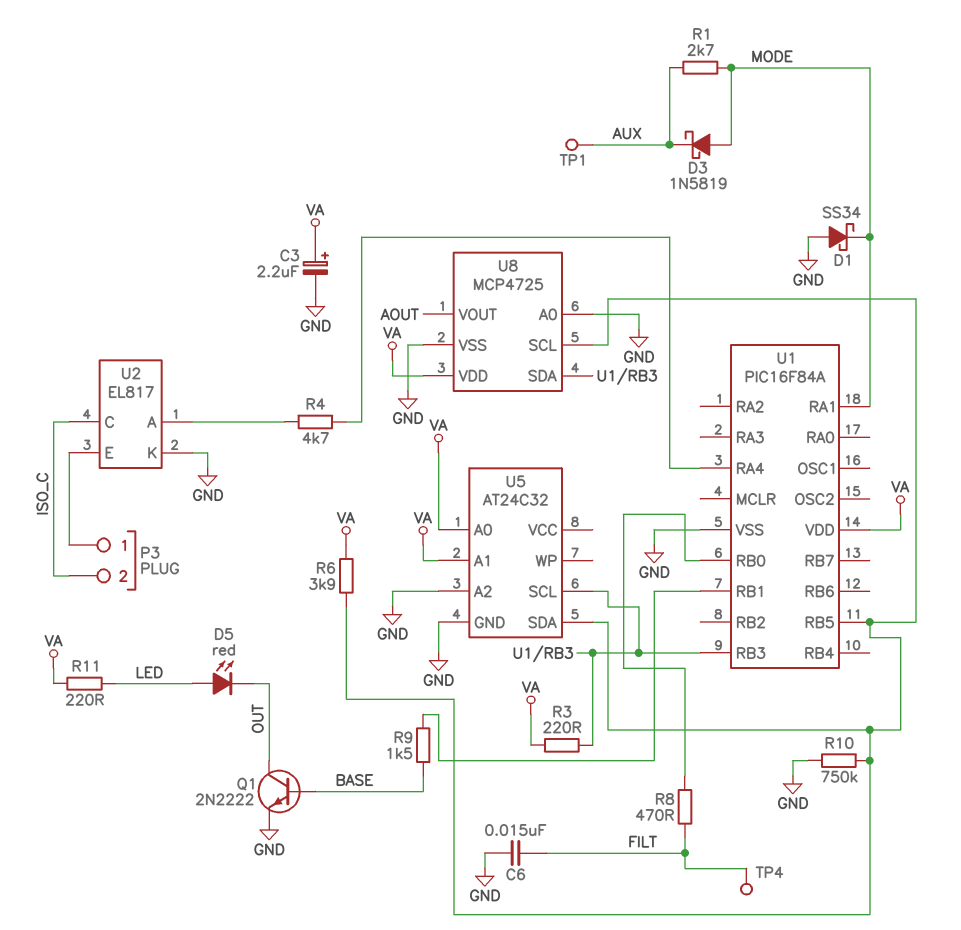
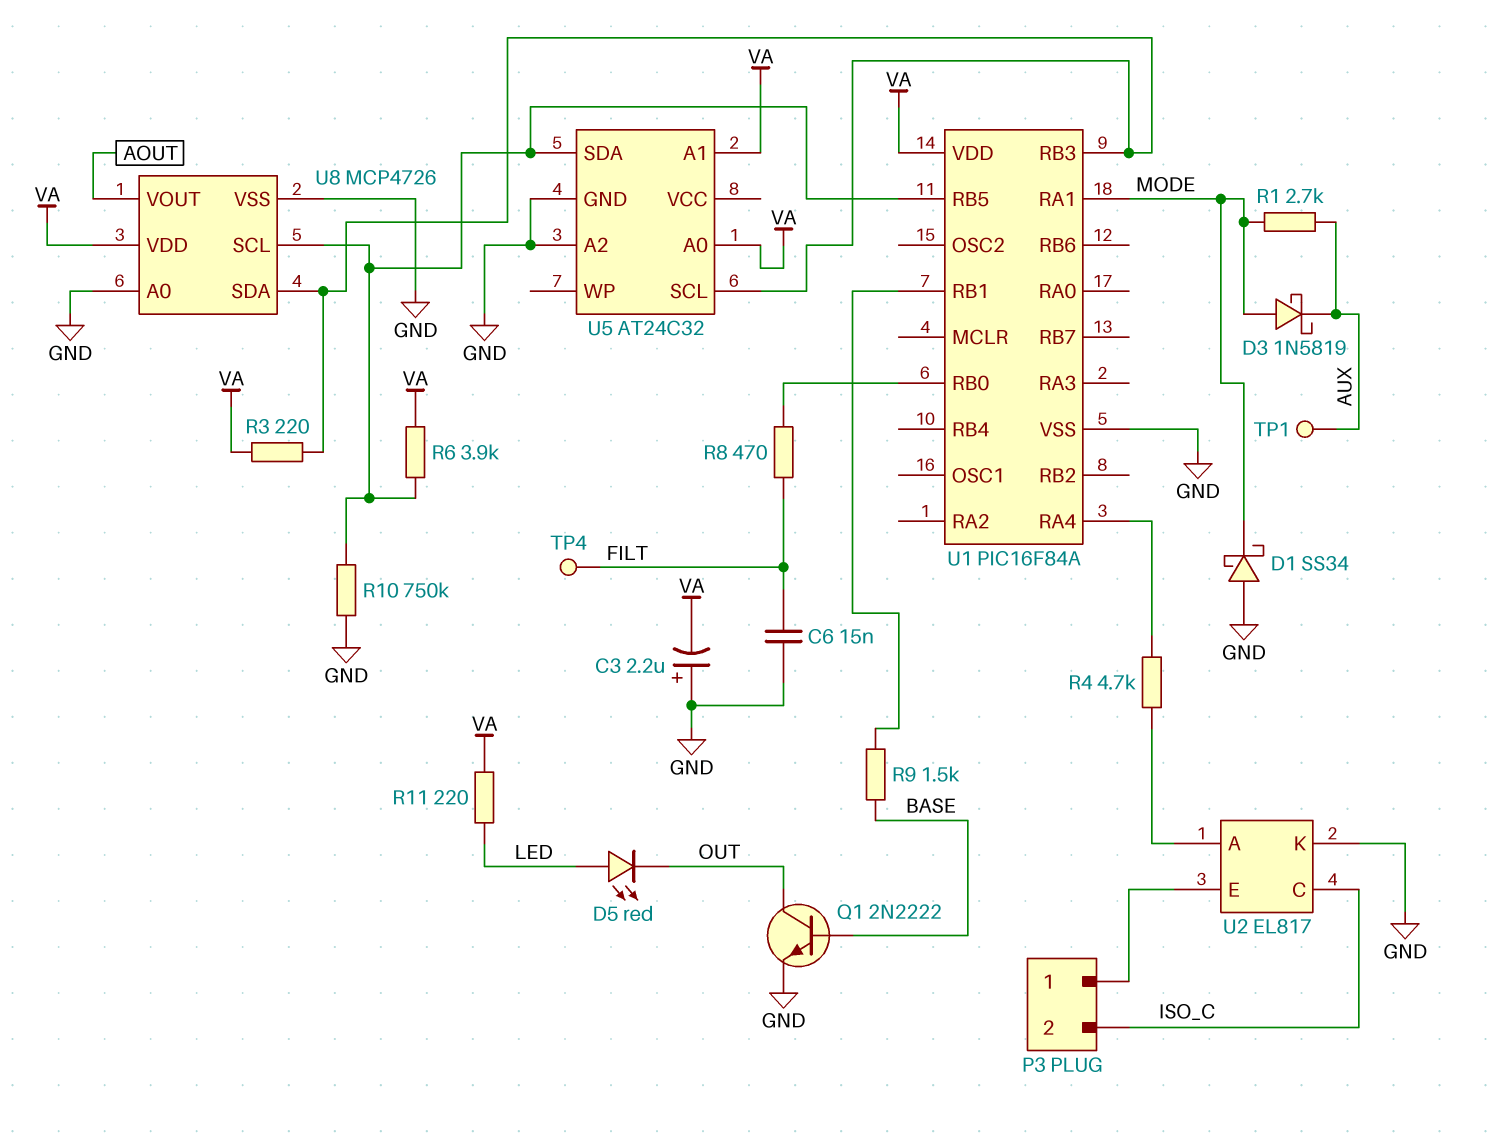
C3: 2.2uF (plus VA, minus GND) -> 2.2uF (plus GND, minus VA)
U8: MCP4725 -> MCP4726

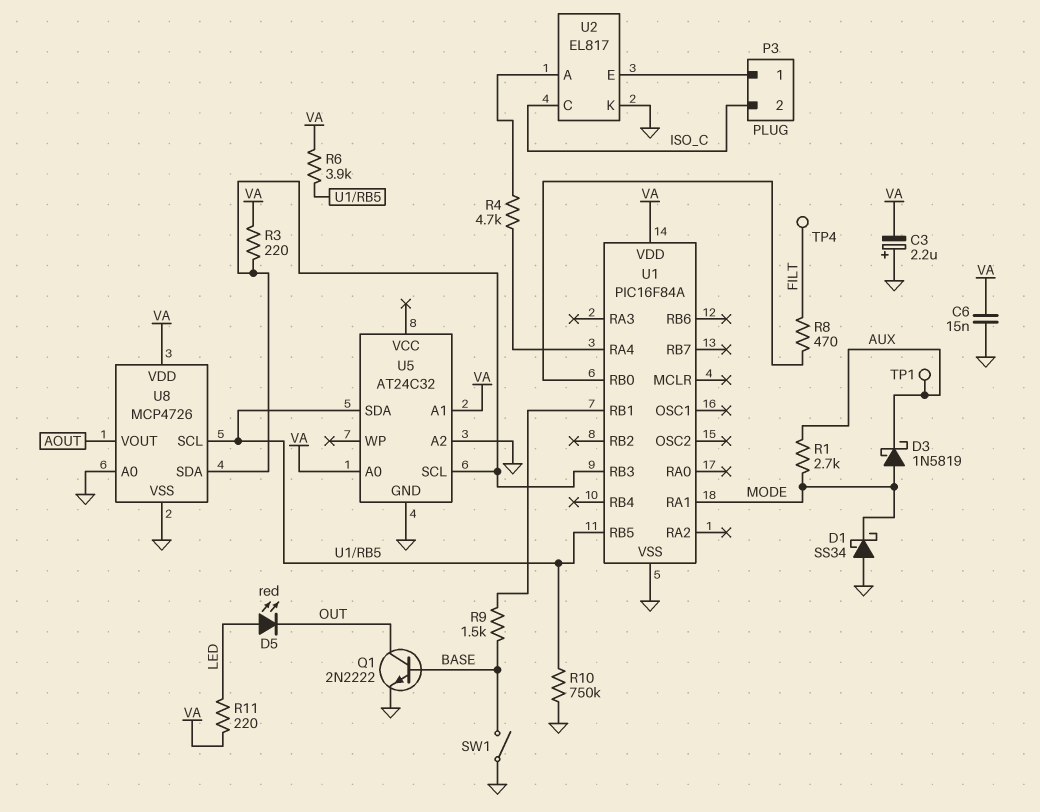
C6: 15nF (FILT, GND) -> 15nF (GND, VA)
SW1: none -> switch (BASE, GND)

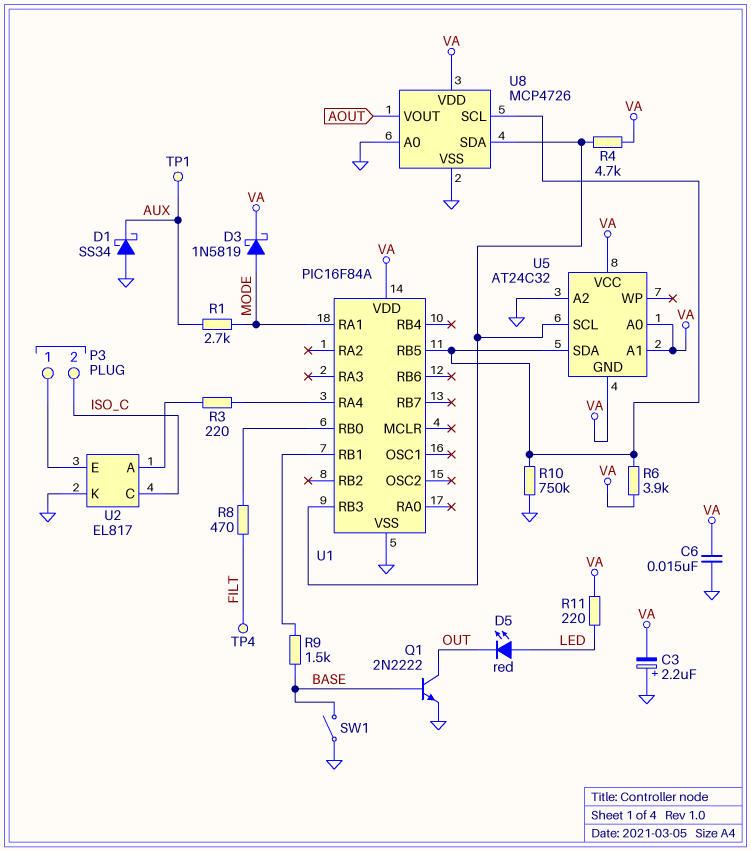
D1: schottky SS34 (A GND, K MODE) -> schottky SS34 (A GND, K AUX)
D3: schottky 1N5819 (A MODE, K AUX) -> schottky 1N5819 (A MODE, K VA)
R3: 220 (U1/RB3, VA) -> 220 (U1/RA4, U2/A)
R4: 4.7k (U1/RA4, U2/A) -> 4.7k (U1/RB3, VA)
U5 pin GND: GND -> VA
U5 pin VCC: none -> VA

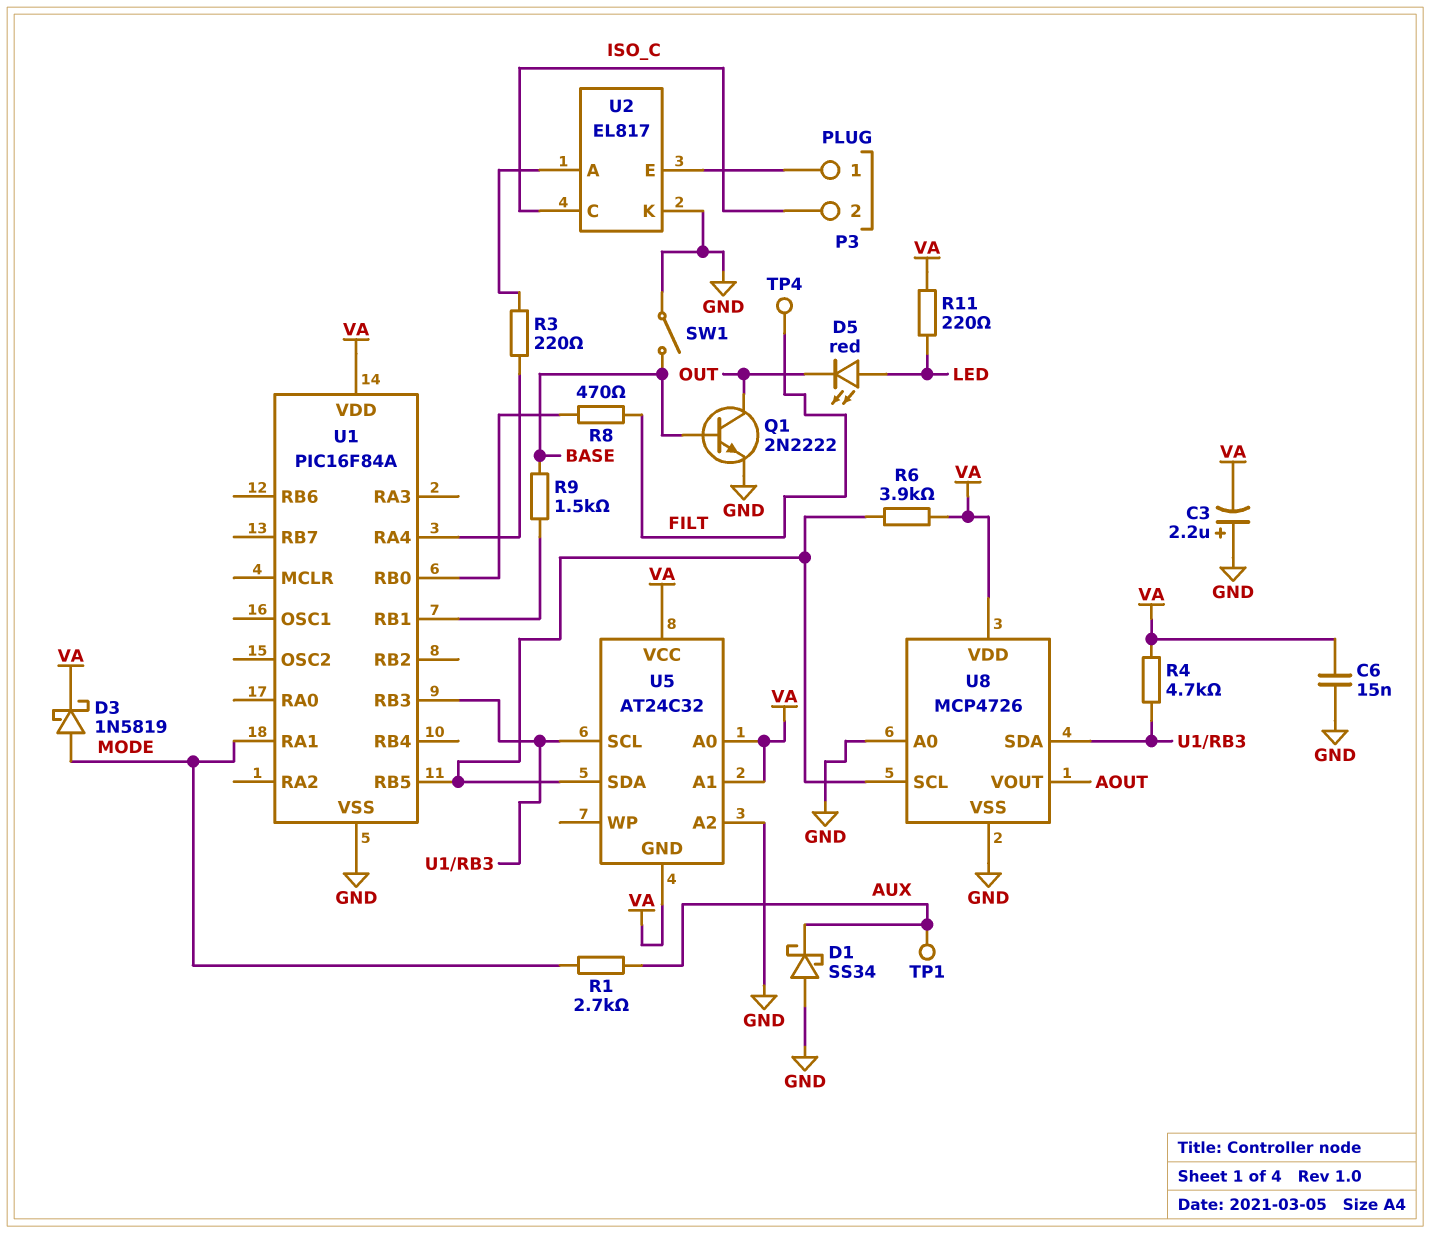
R10: 750k (GND, U1/RB5) -> none

